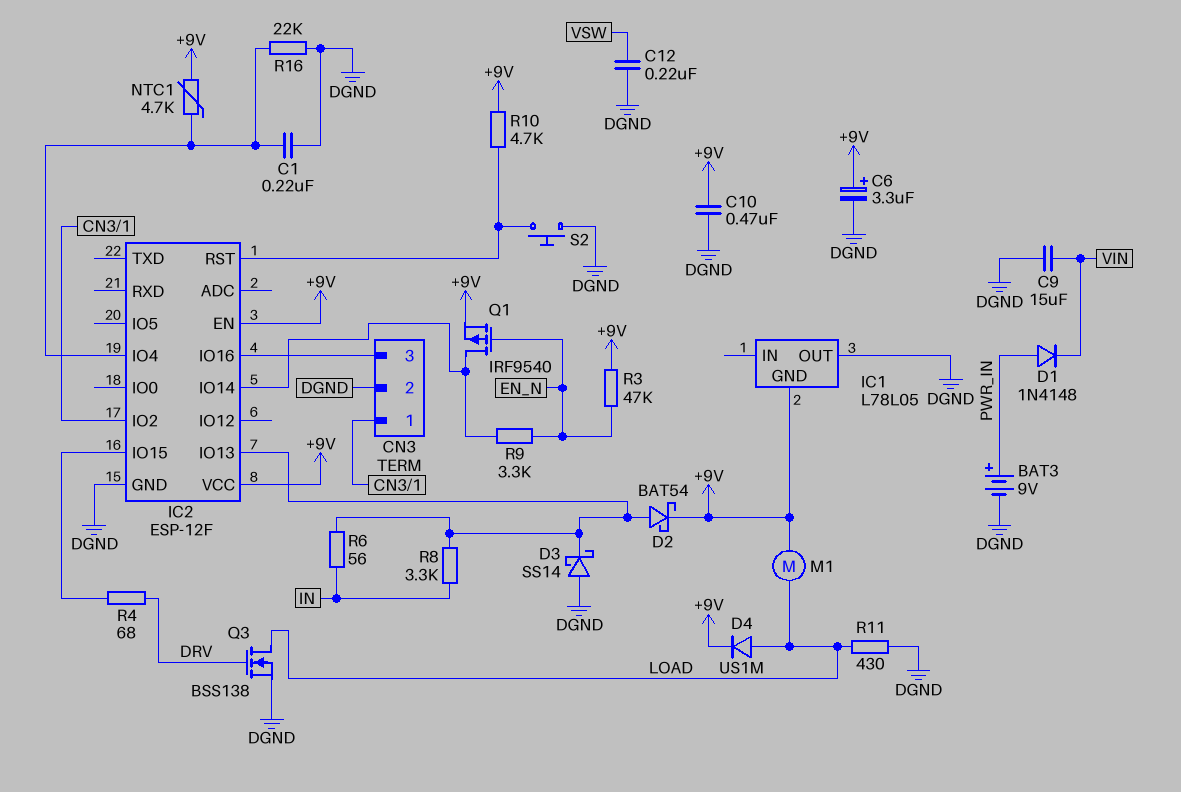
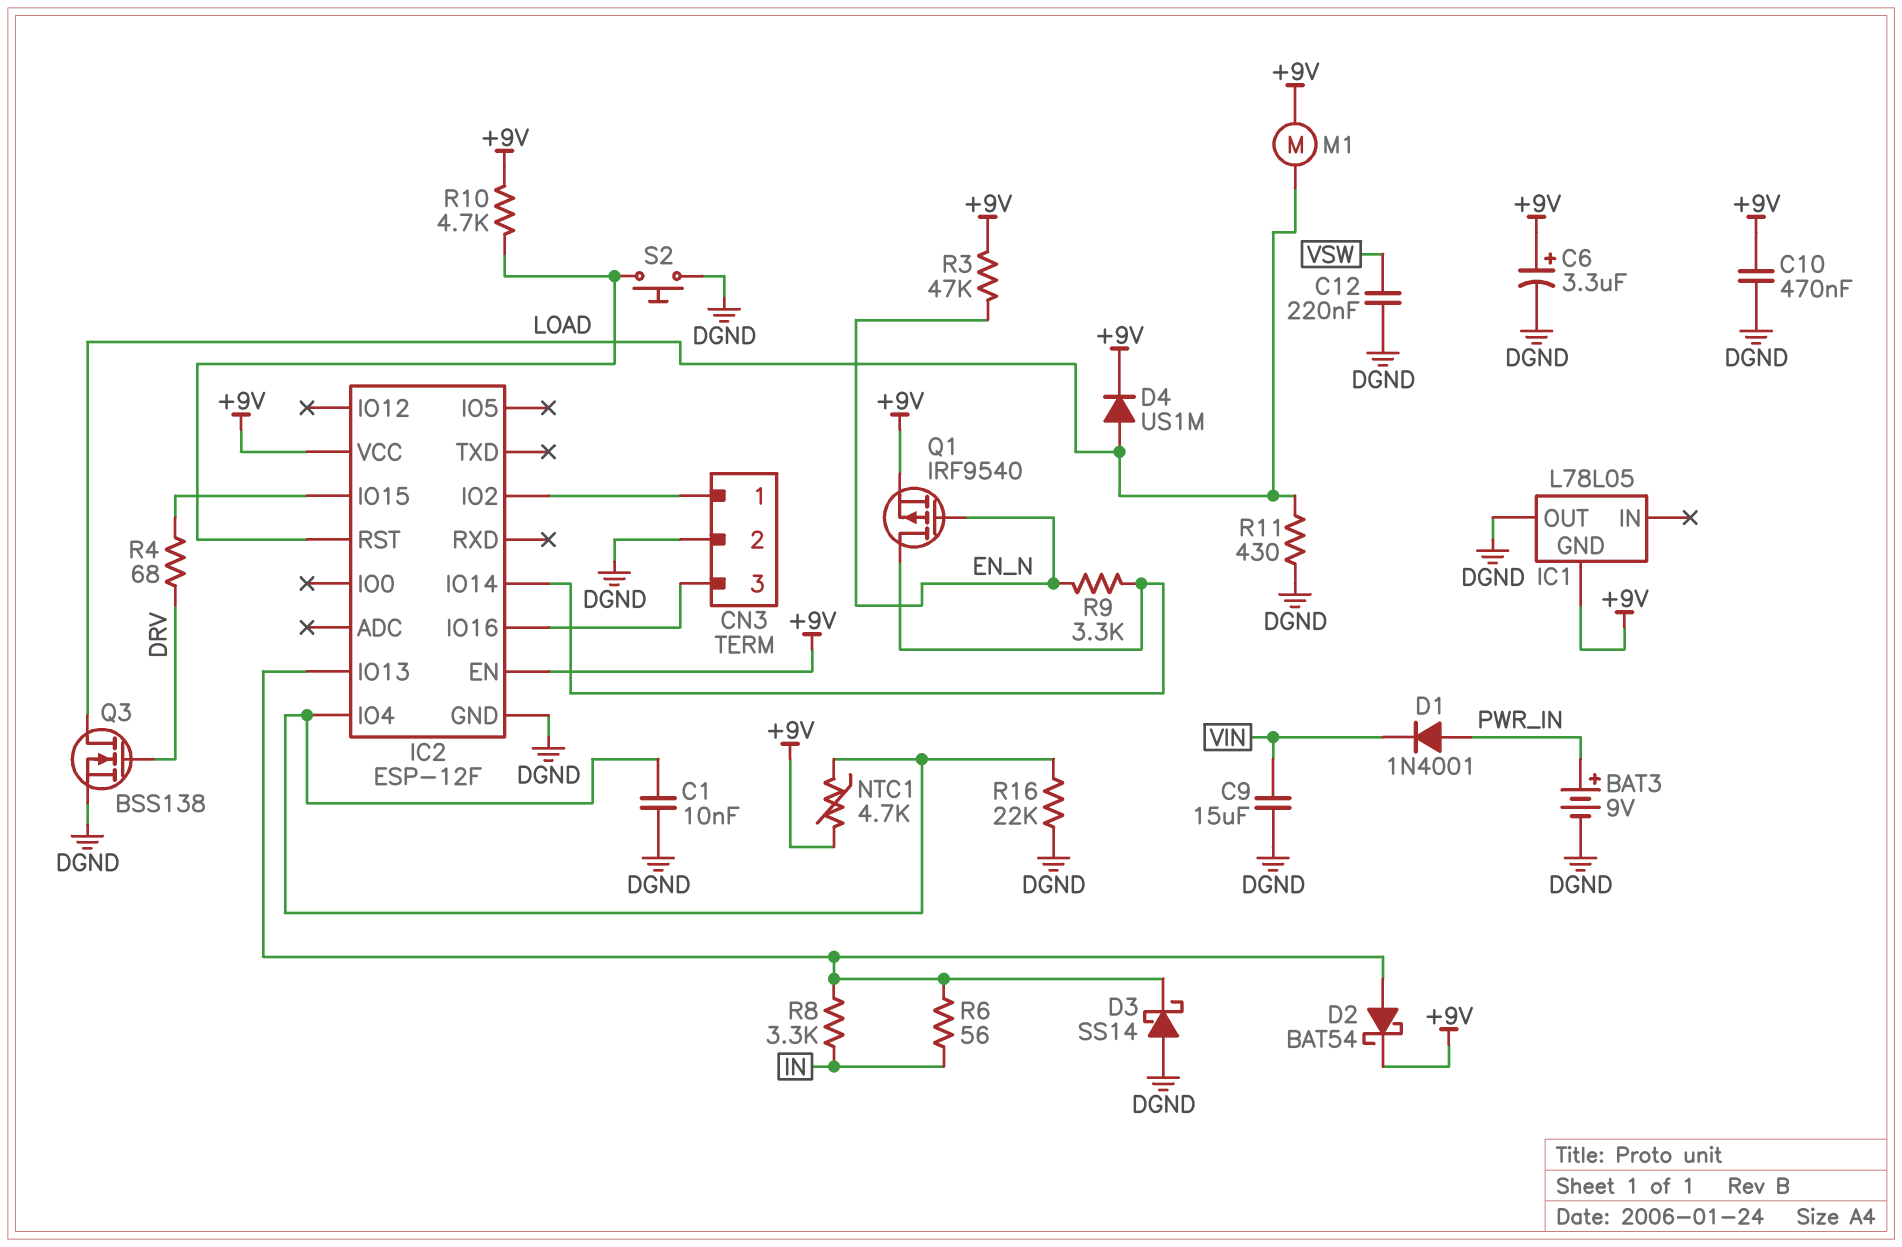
C1: 220nF (DGND, IC2/IO4) -> 10nF (DGND, IC2/IO4)
D1: diode 1N4148 (A PWR_IN, K VIN) -> diode 1N4001 (A PWR_IN, K VIN)

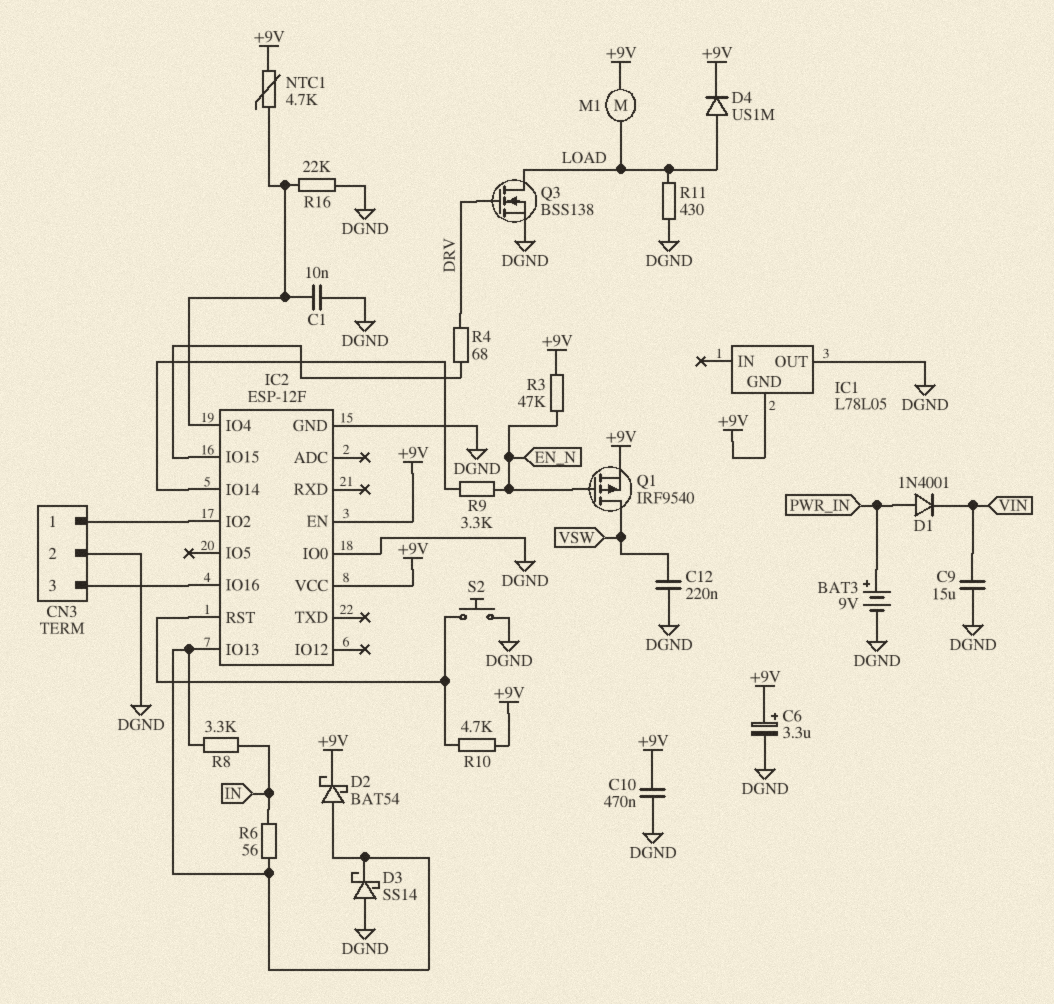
IC2 pin IO0: none -> DGND
Q1: PMOS IRF9540 (G EN_N, D IC2/IO14, S +9V) -> PMOS IRF9540 (G EN_N, D VSW, S +9V)

